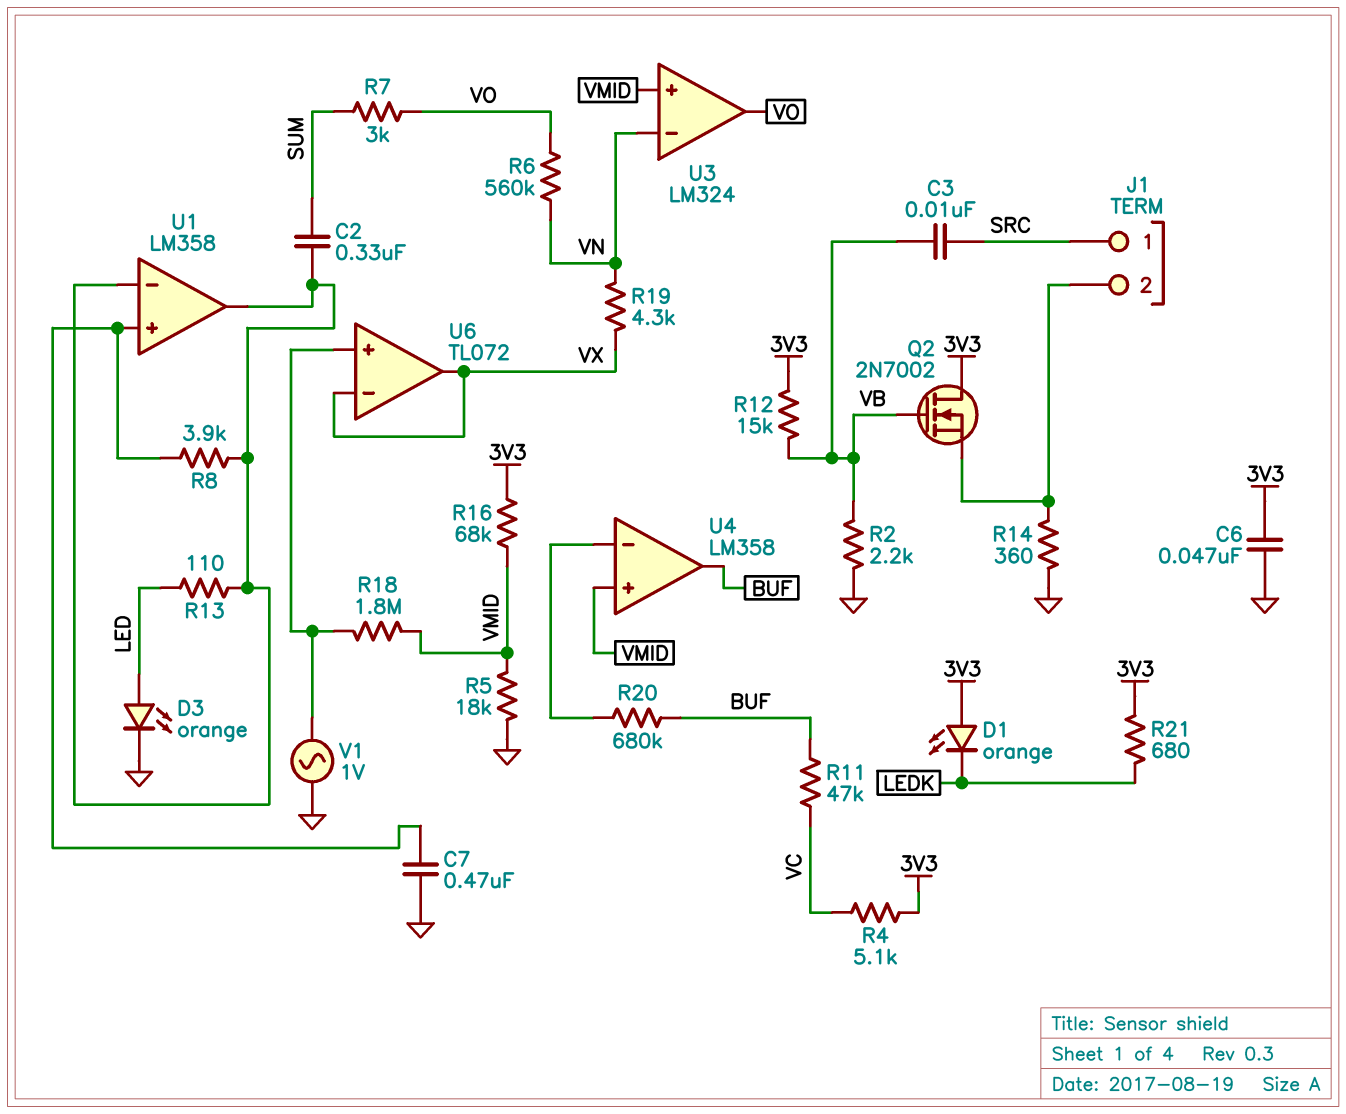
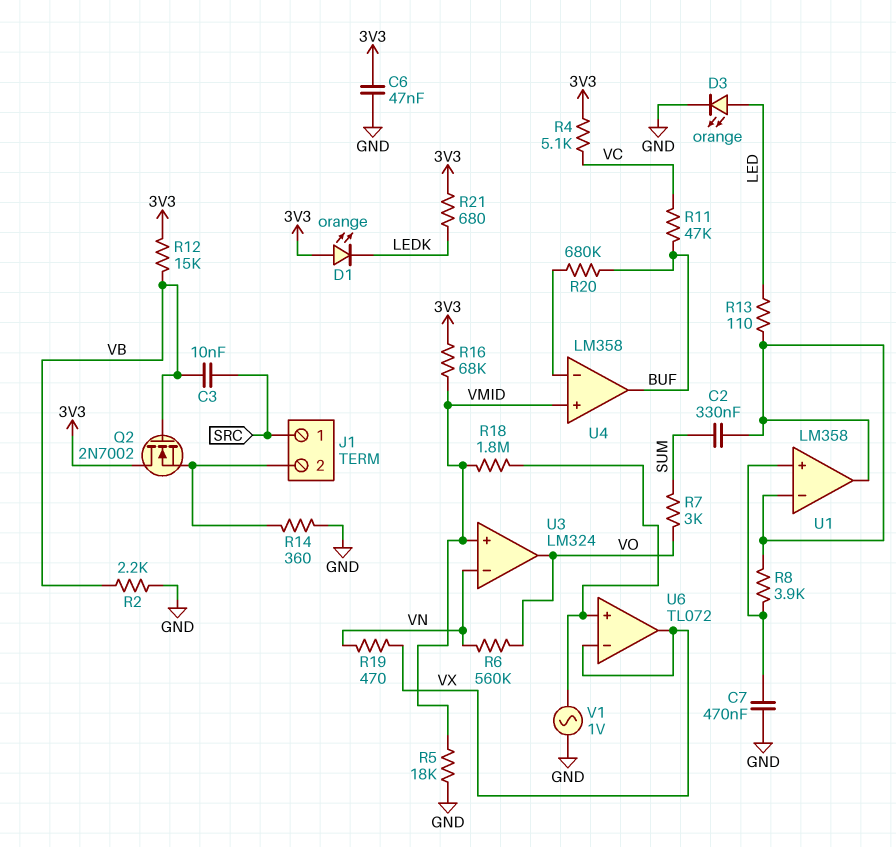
R19: 4.3k (VN, VX) -> 470 (VN, VX)

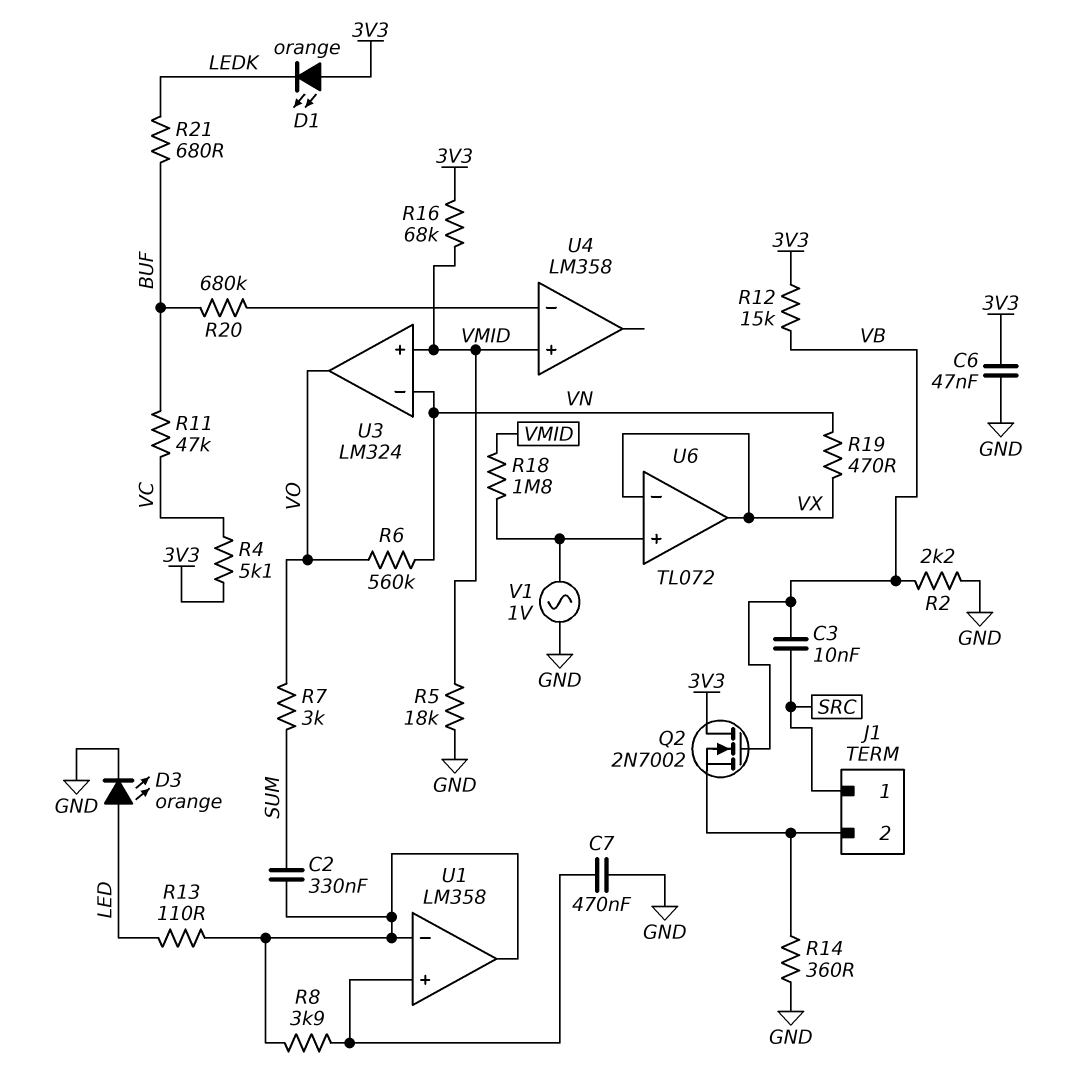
R21: 680 (3V3, LEDK) -> 680 (BUF, LEDK)
U4 pin out: BUF -> none

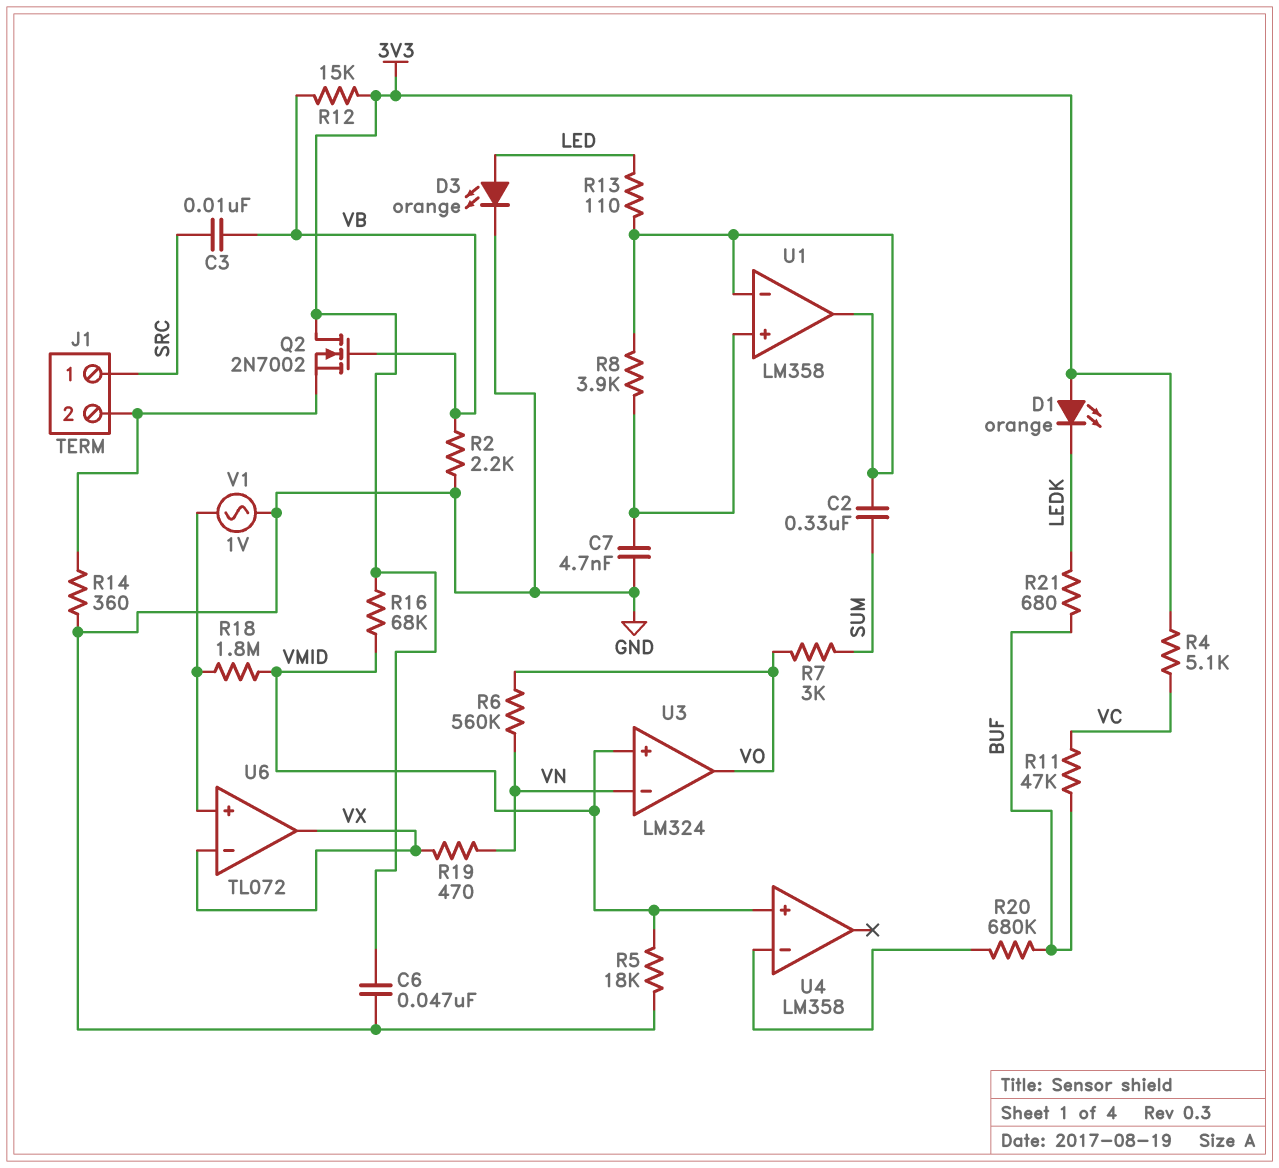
C7: 470nF (GND, U1/in+) -> 4.7nF (GND, U1/in+)

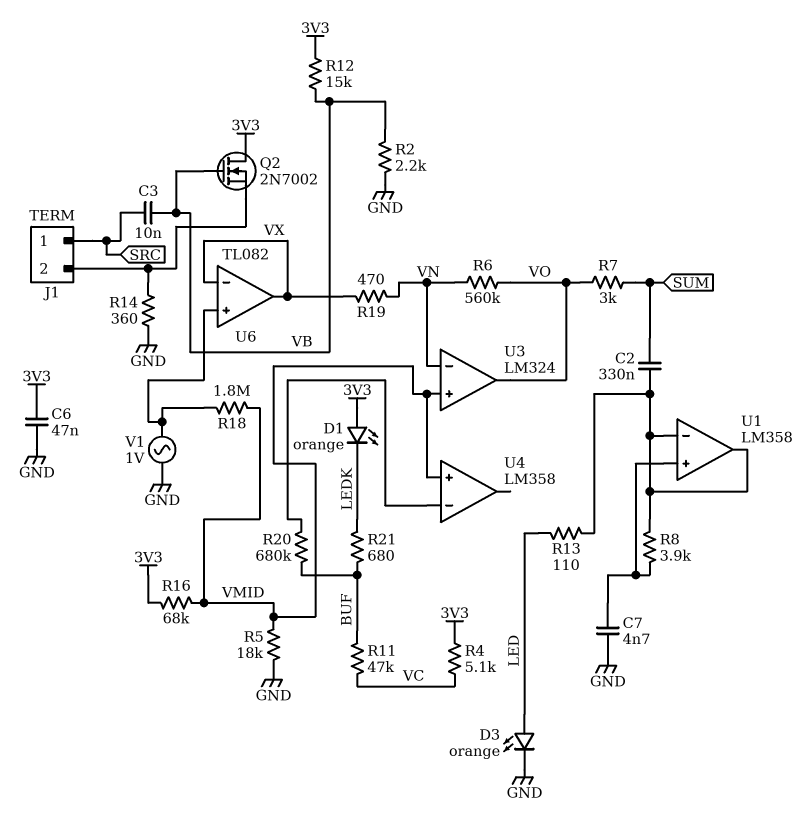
U6: TL072 -> TL082

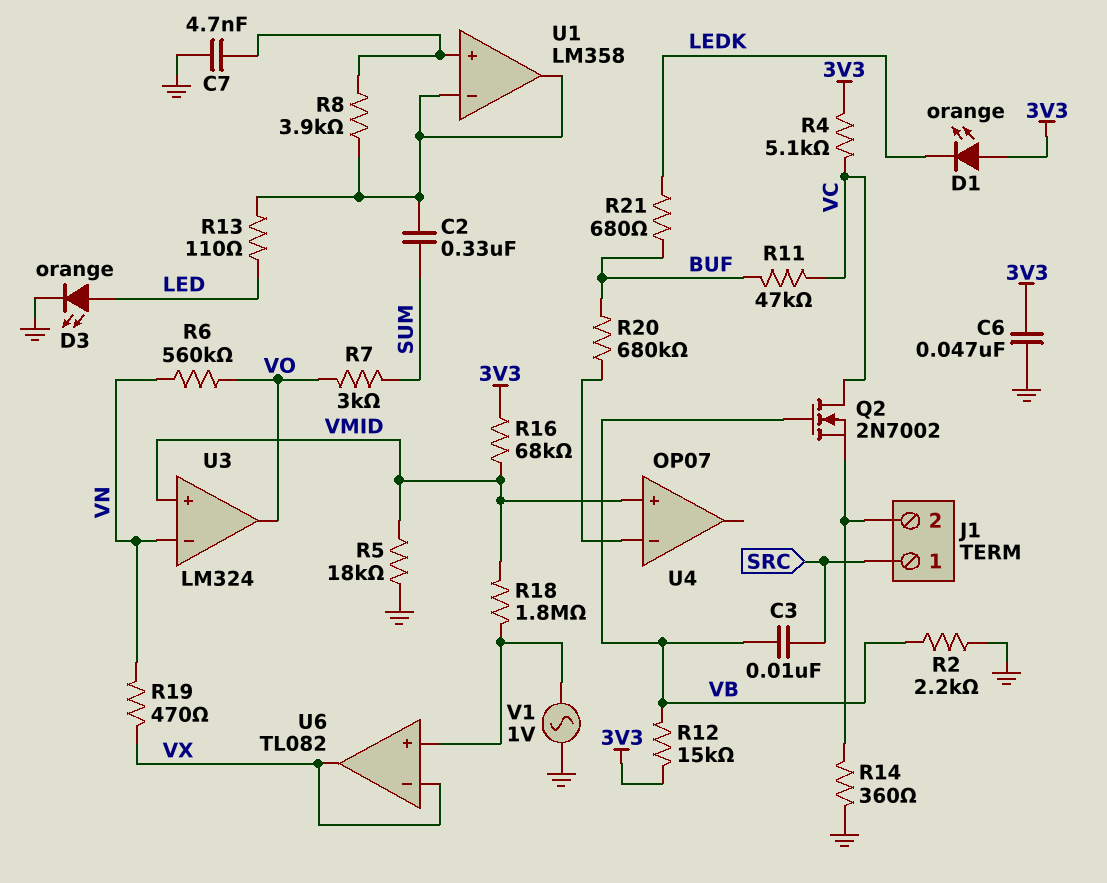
Q2: NMOS 2N7002 (G VB, D 3V3, S J1/2) -> NMOS 2N7002 (G VB, D VC, S J1/2)
U4: LM358 -> OP07

